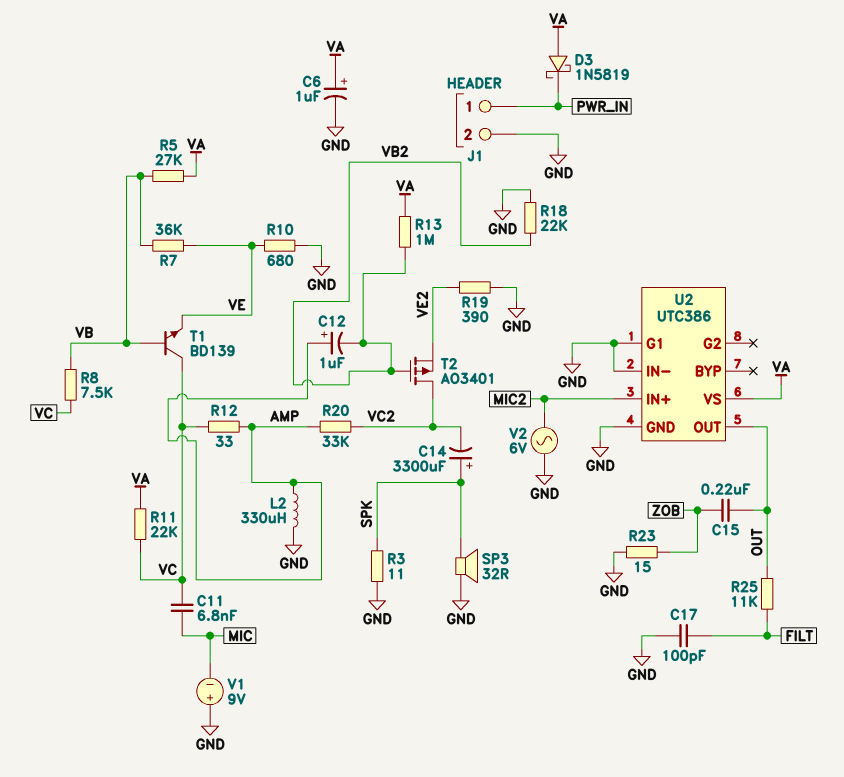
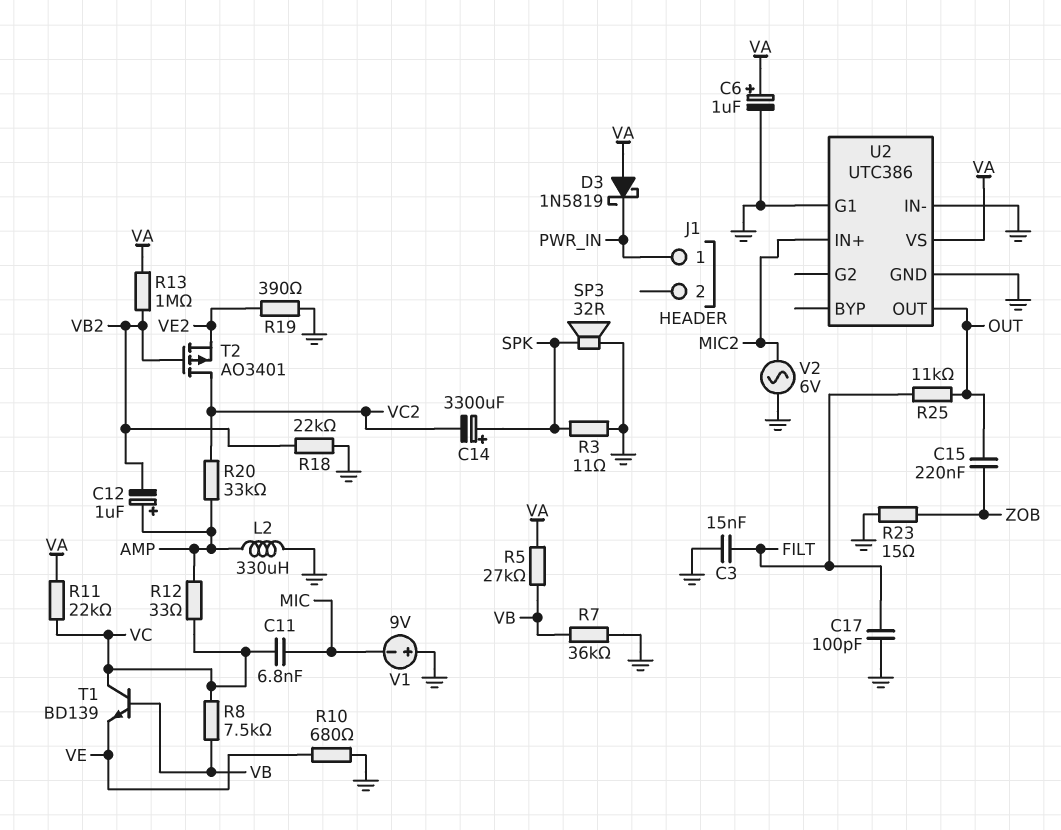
C3: none -> 15nF (FILT, GND)
J1 pin 2: GND -> none
R7: 36k (VB, VE) -> 36k (GND, VB)

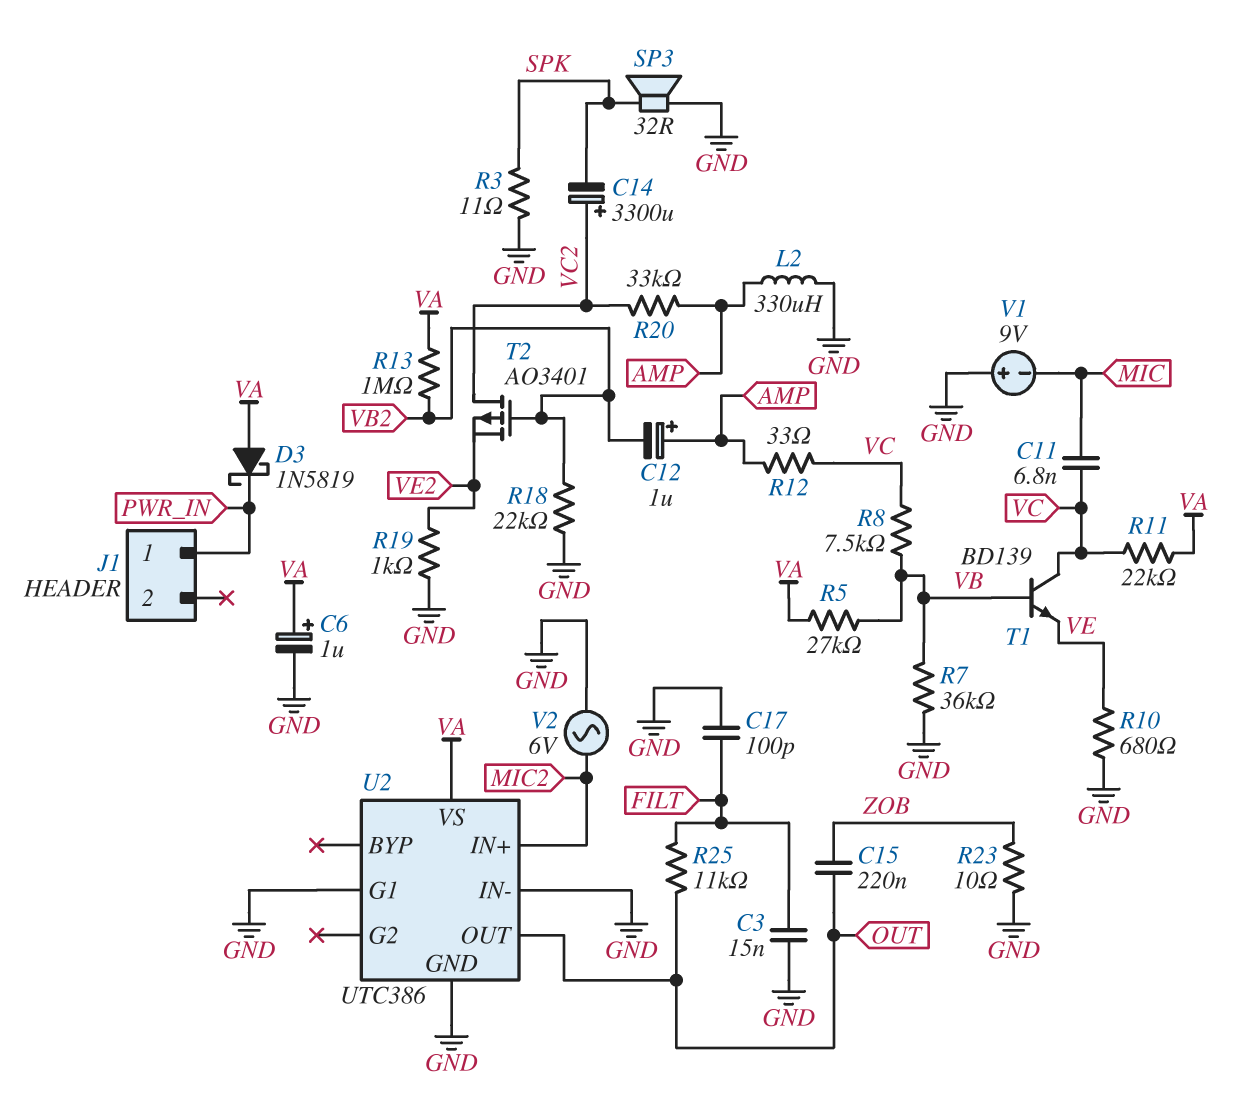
C14: 3300uF (plus SPK, minus VC2) -> 3300uF (plus VC2, minus SPK)
R19: 390 (GND, VE2) -> 1k (GND, VE2)
R23: 15 (GND, ZOB) -> 10 (GND, ZOB)

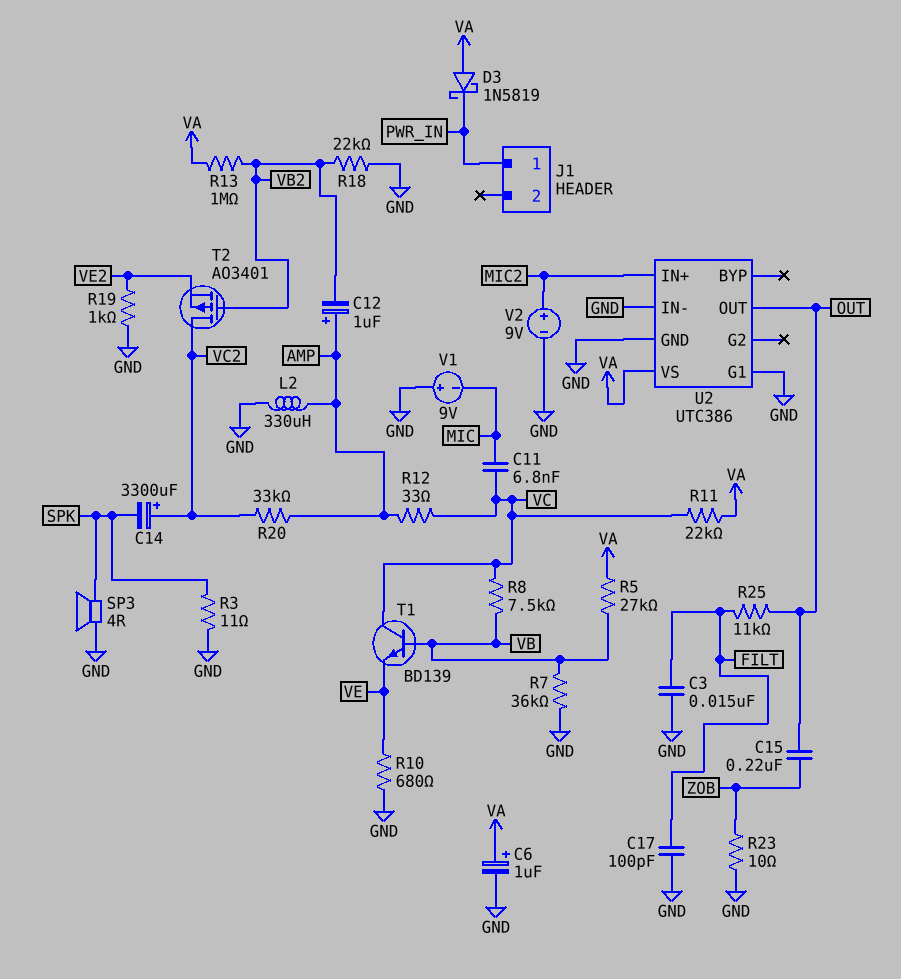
SP3: speaker 32R (GND, SPK) -> speaker 4R (GND, SPK)
V2: AC 6V (GND, MIC2) -> 9V (plus MIC2, minus GND)

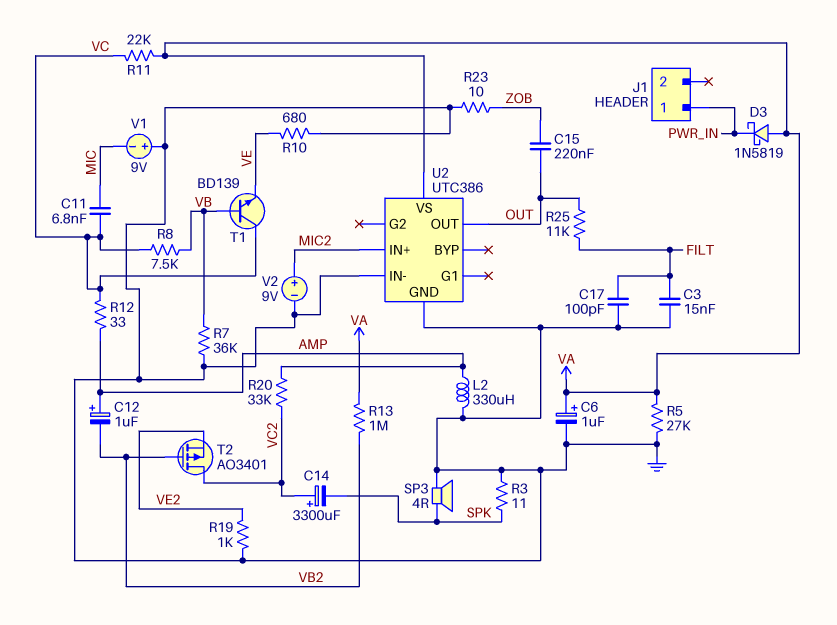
R5: 27k (VA, VB) -> 27k (GND, VA)
R18: 22k (GND, VB2) -> none
U2 pin G1: GND -> none

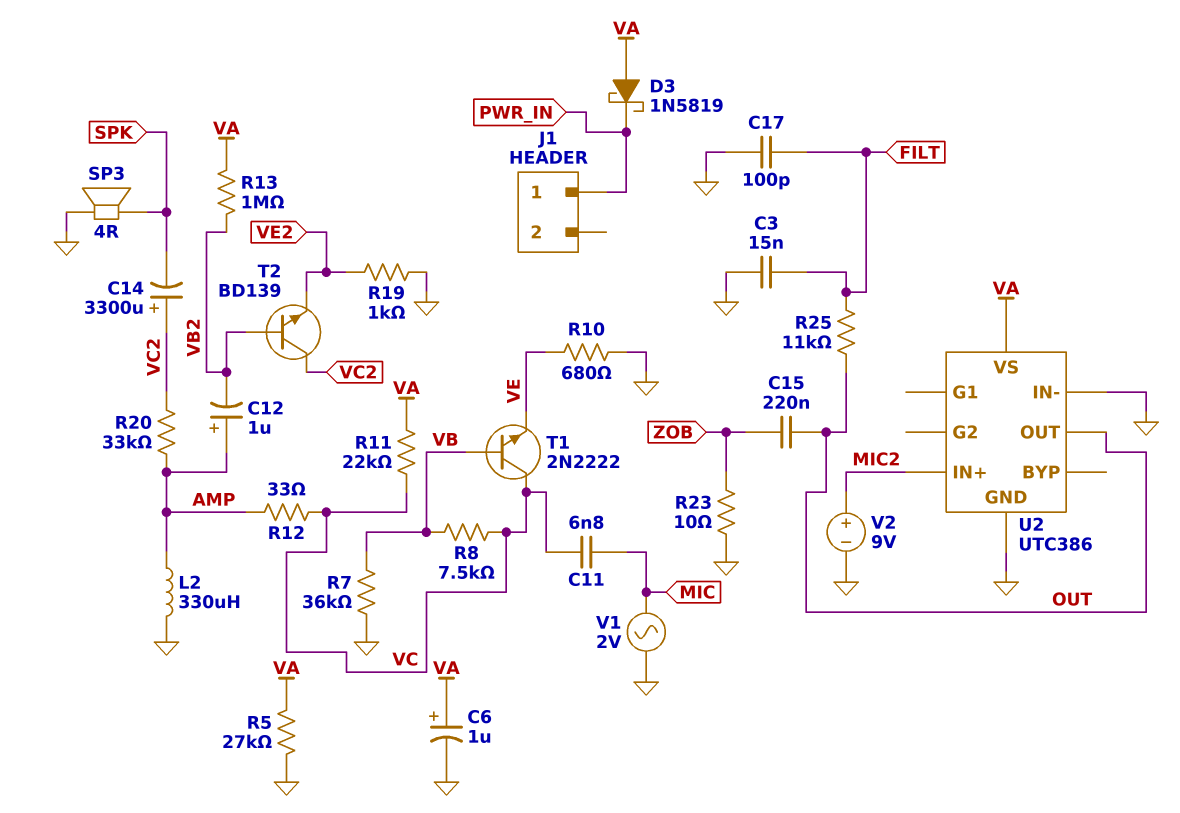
R3: 11 (GND, SPK) -> none
T1: NPN BD139 (B VB, C VC, E VE) -> NPN 2N2222 (B VB, C VC, E VE)
T2: PMOS AO3401 (G VB2, D VC2, S VE2) -> NPN BD139 (B VB2, C VC2, E VE2)
V1: 9V (plus GND, minus MIC) -> AC 2V (GND, MIC)

